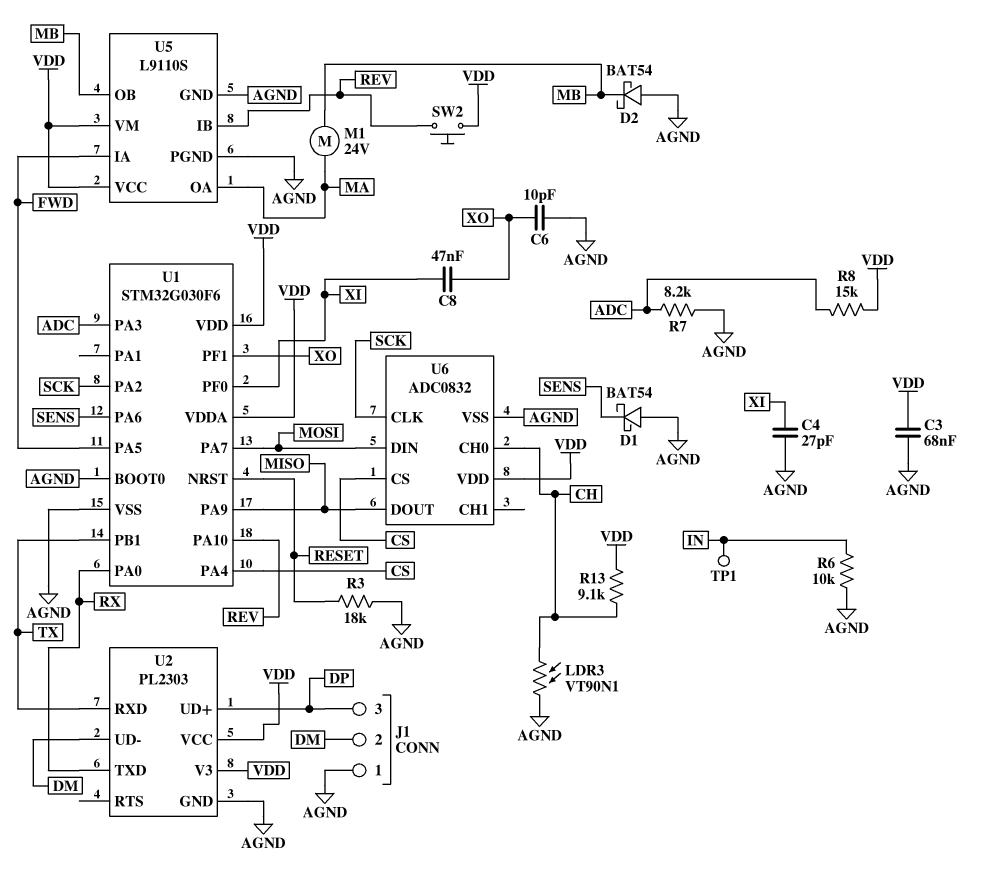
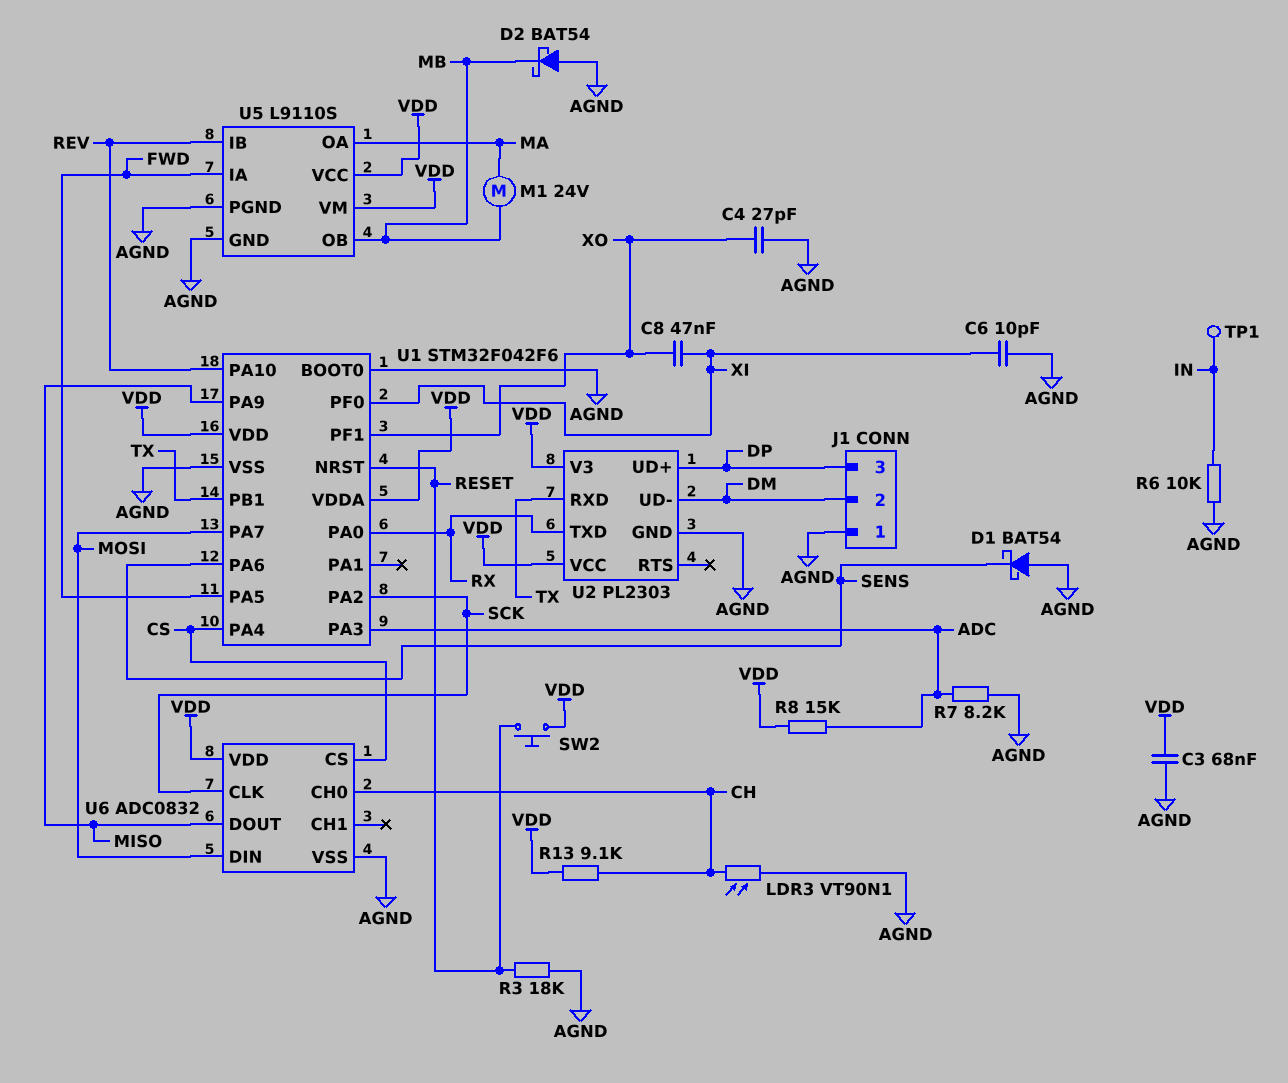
C4: 27pF (AGND, XI) -> 27pF (AGND, XO)
C6: 10pF (AGND, XO) -> 10pF (AGND, XI)
SW2: button (REV, VDD) -> button (RESET, VDD)
U1: STM32G030F6 -> STM32F042F6

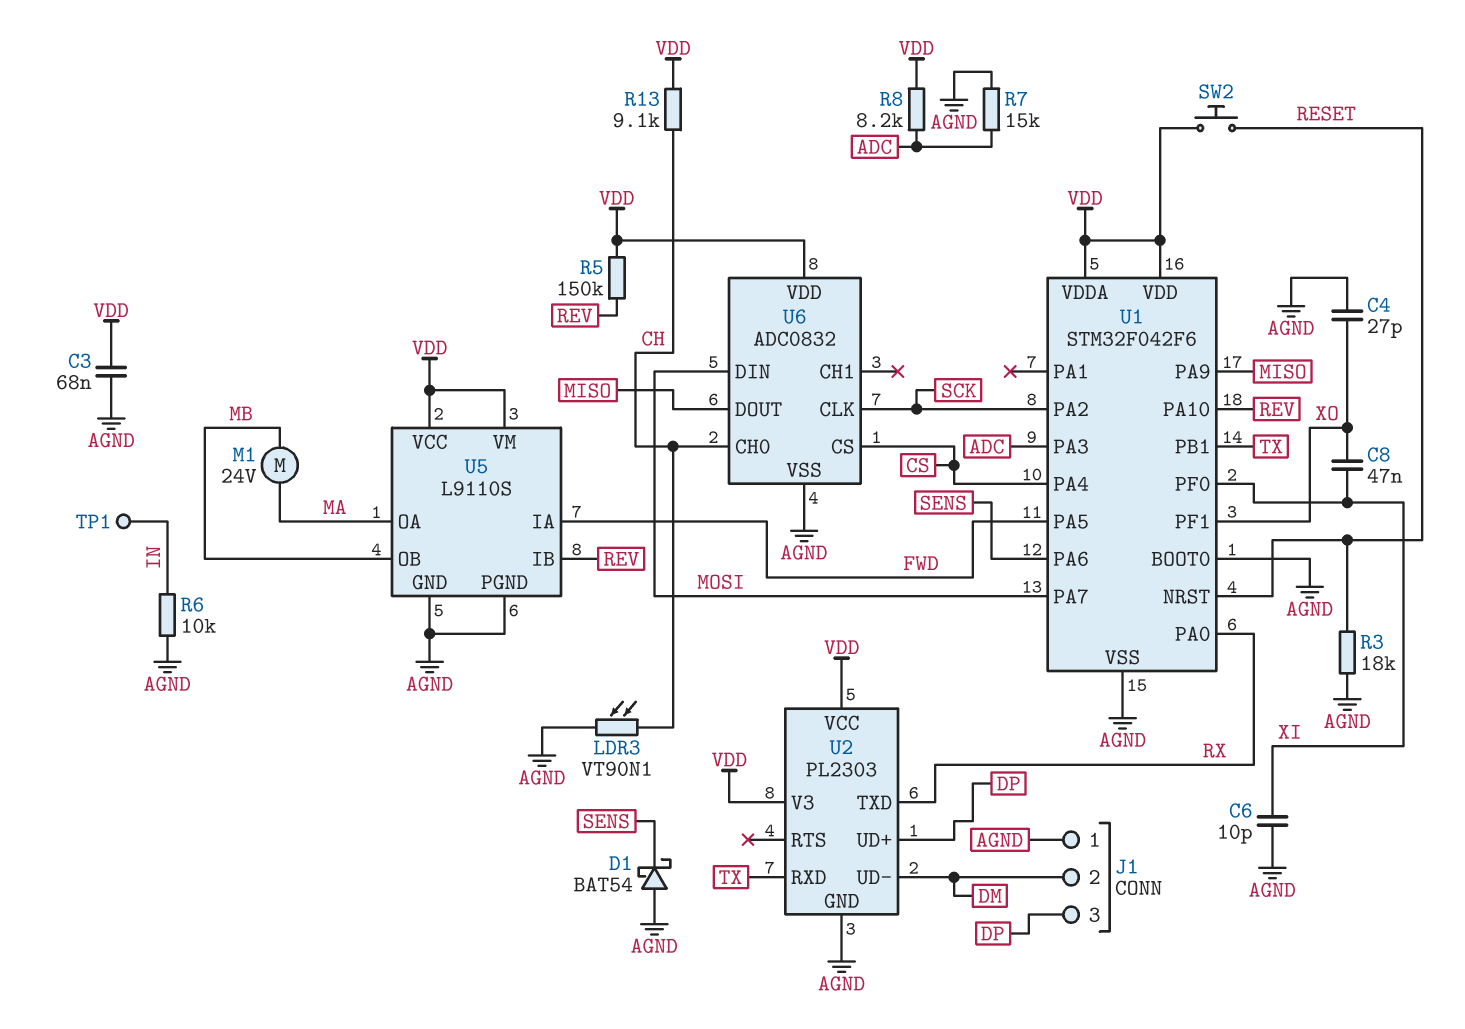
D2: schottky BAT54 (A AGND, K MB) -> none
R5: none -> 150k (REV, VDD)
R7: 8.2k (ADC, AGND) -> 15k (ADC, AGND)
R8: 15k (ADC, VDD) -> 8.2k (ADC, VDD)

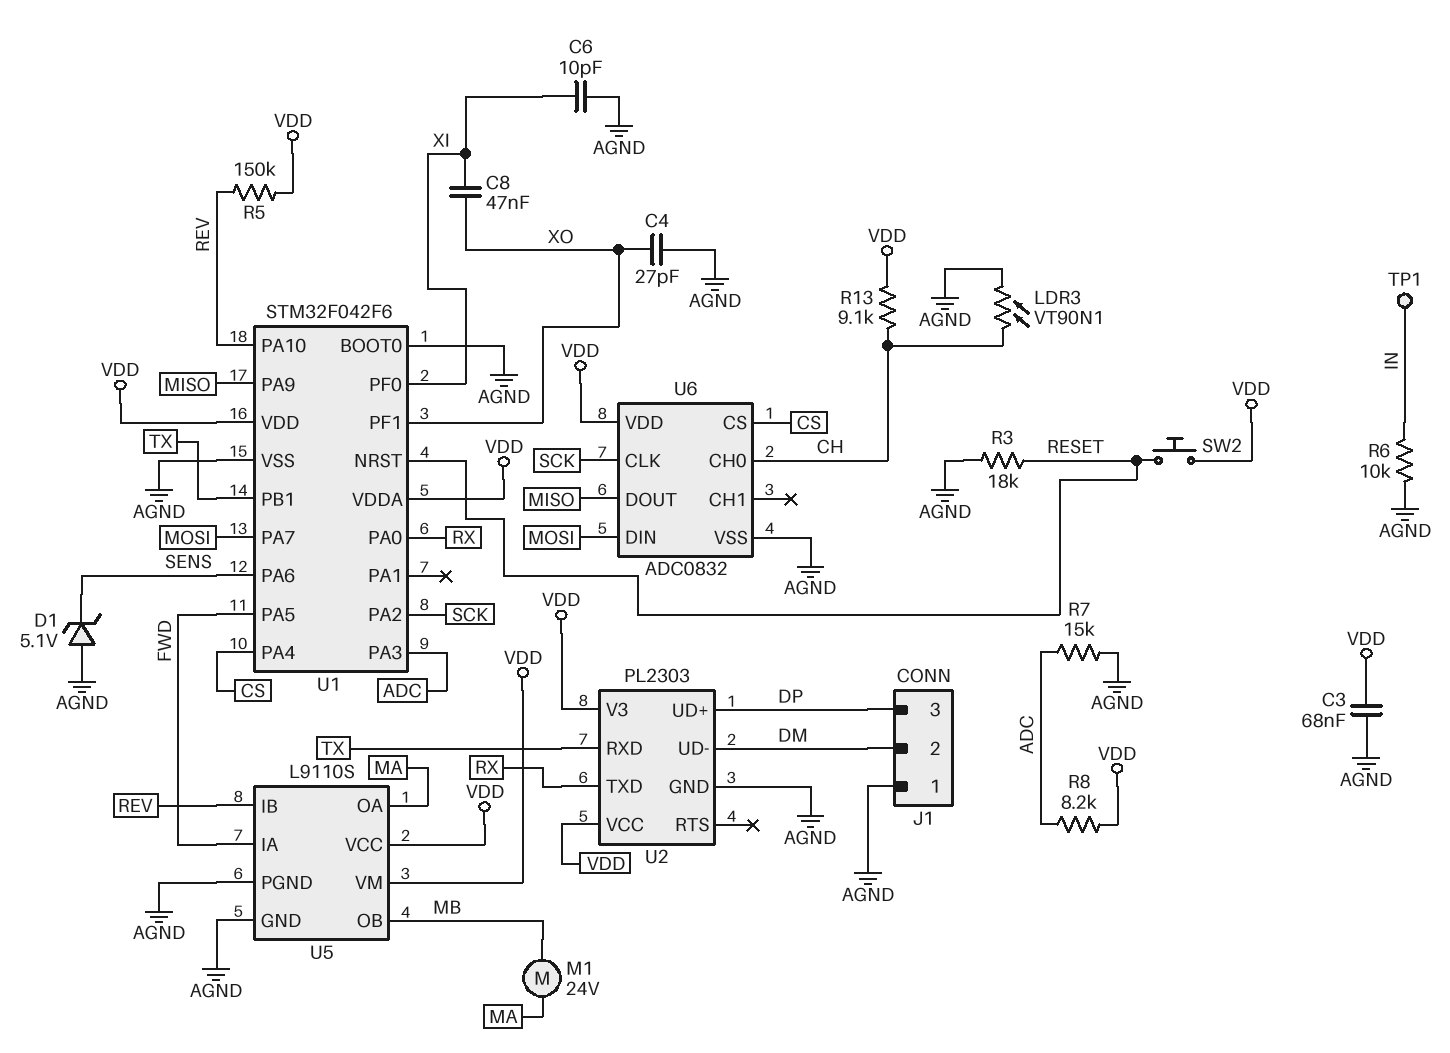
D1: schottky BAT54 (A AGND, K SENS) -> zener 5.1V (A AGND, K SENS)

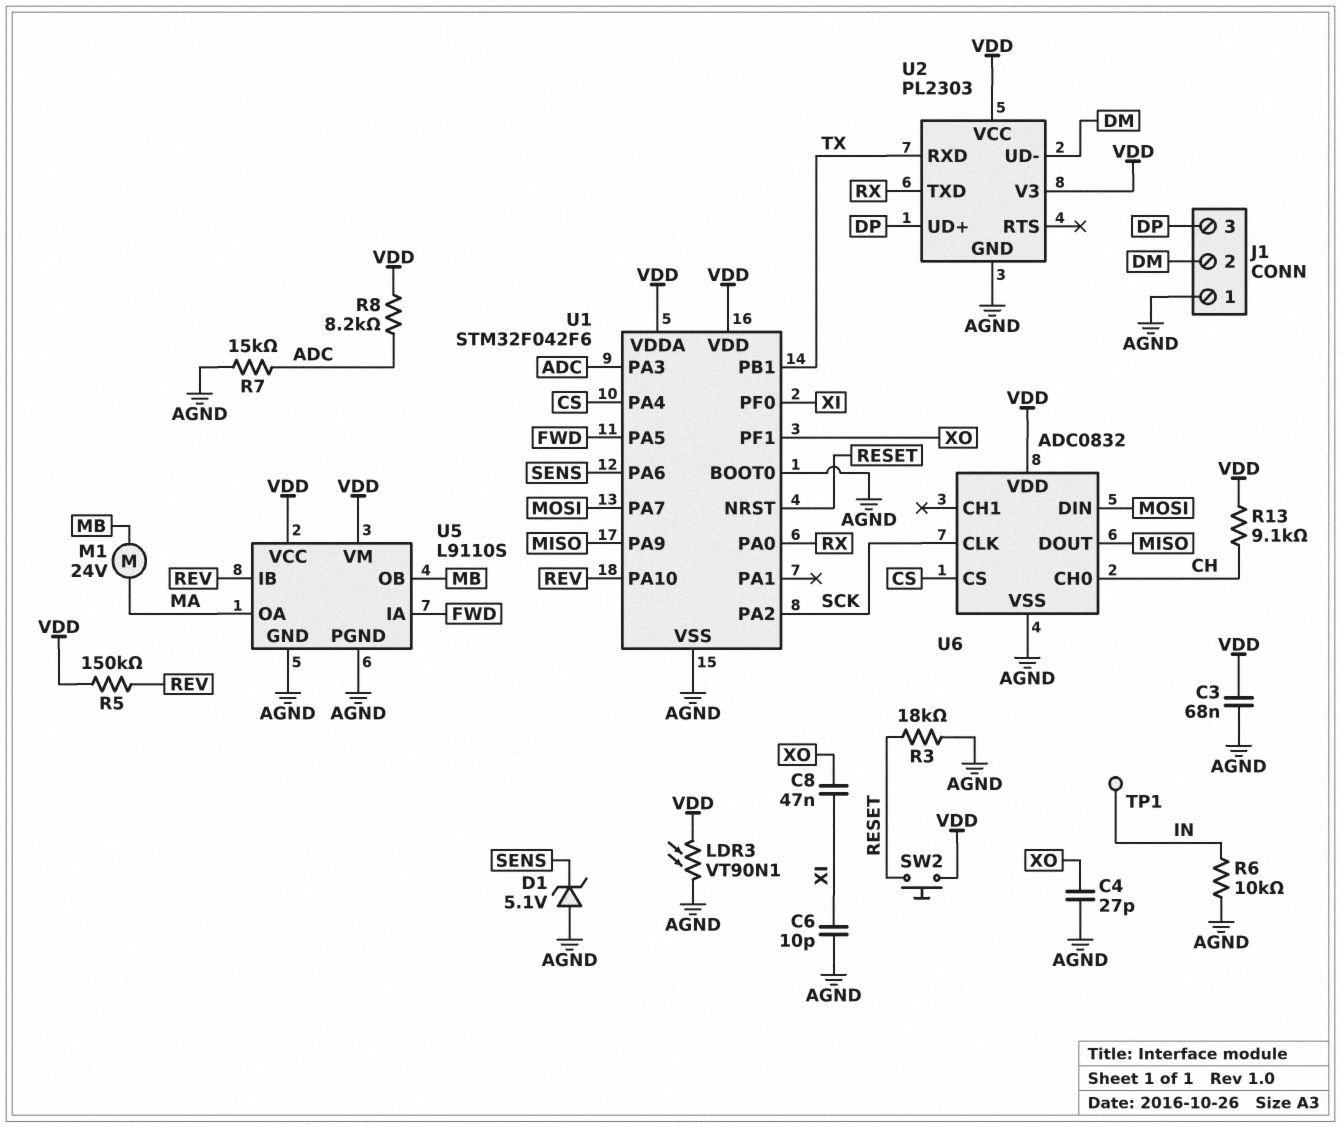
LDR3: VT90N1 (AGND, CH) -> VT90N1 (AGND, VDD)

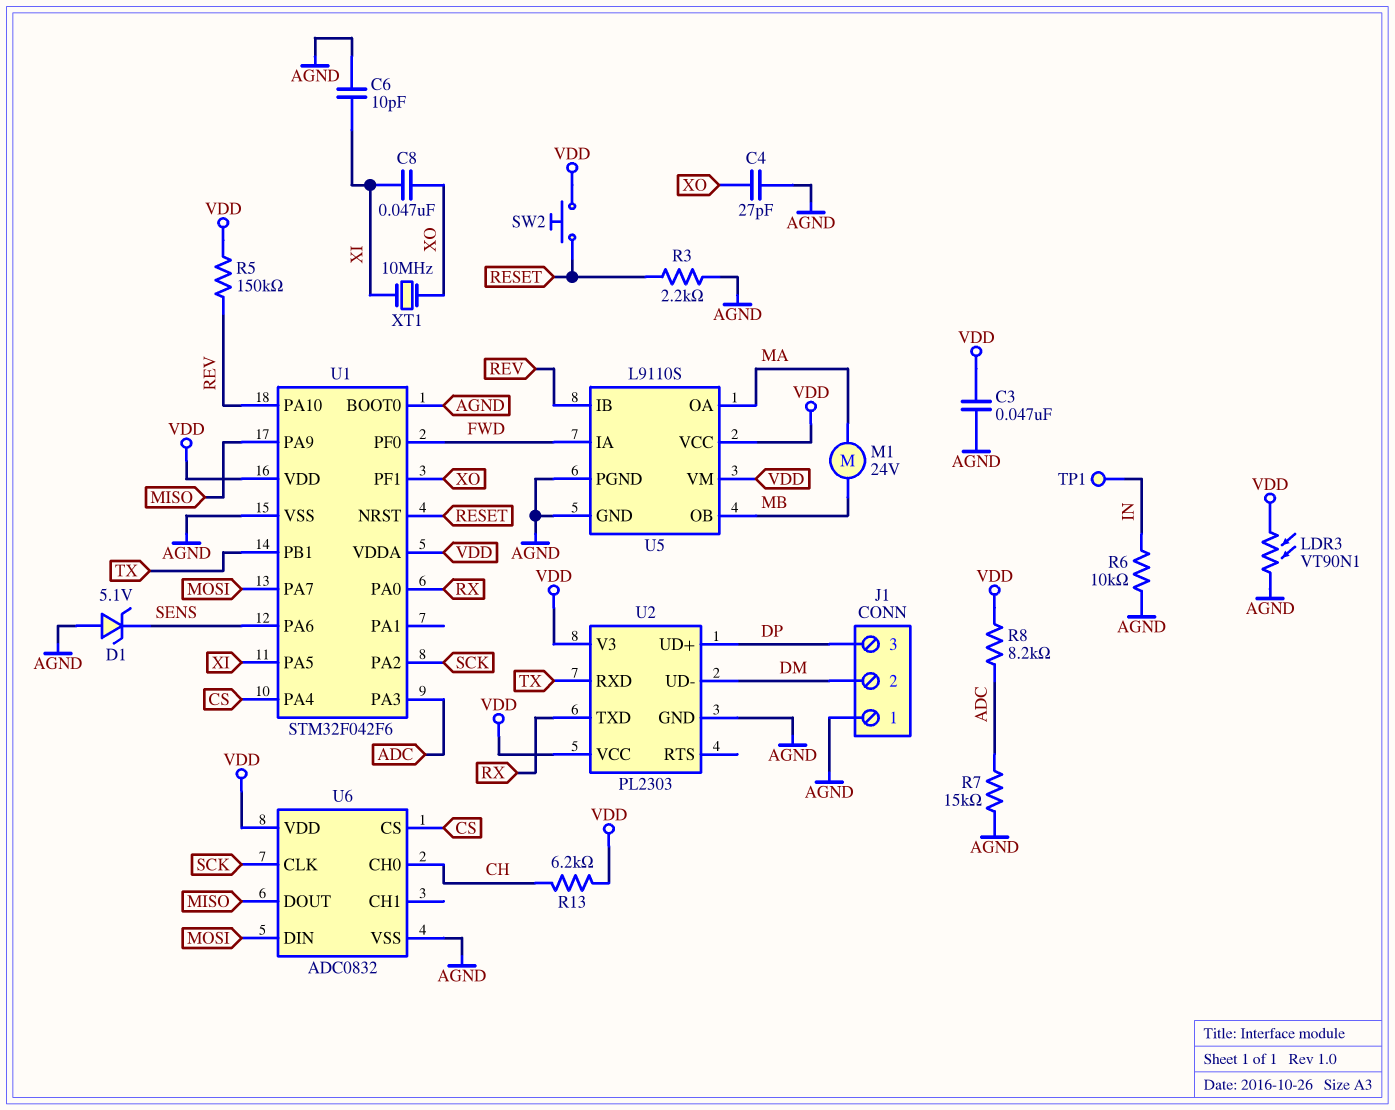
C3: 68nF (AGND, VDD) -> 47nF (AGND, VDD)
R3: 18k (AGND, RESET) -> 2.2k (AGND, RESET)
R13: 9.1k (CH, VDD) -> 6.2k (CH, VDD)
U1 pin PA5: FWD -> XI
U1 pin PF0: XI -> FWD
XT1: none -> 10MHz (XI, XO)

